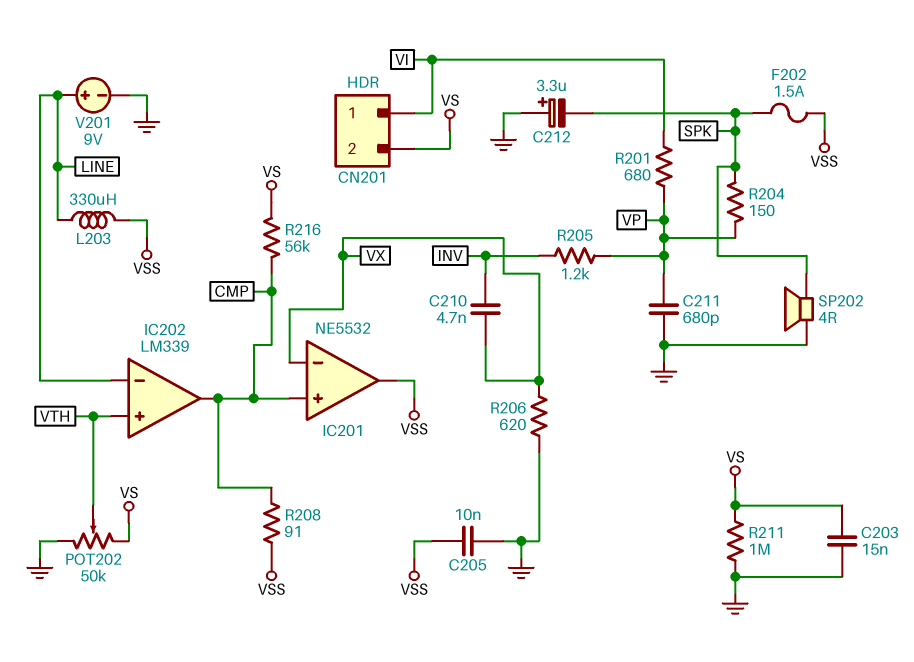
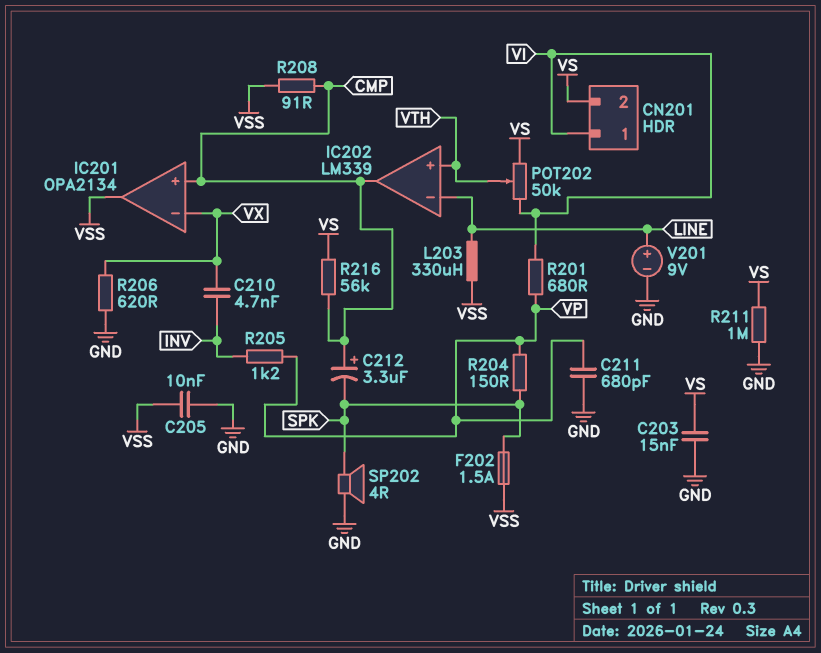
C212: 3.3uF (plus GND, minus SPK) -> 3.3uF (plus CMP, minus SPK)
IC201: NE5532 -> OPA2134
POT202: 50k (GND, VS, wiper VTH) -> 50k (VI, VS, wiper VTH)

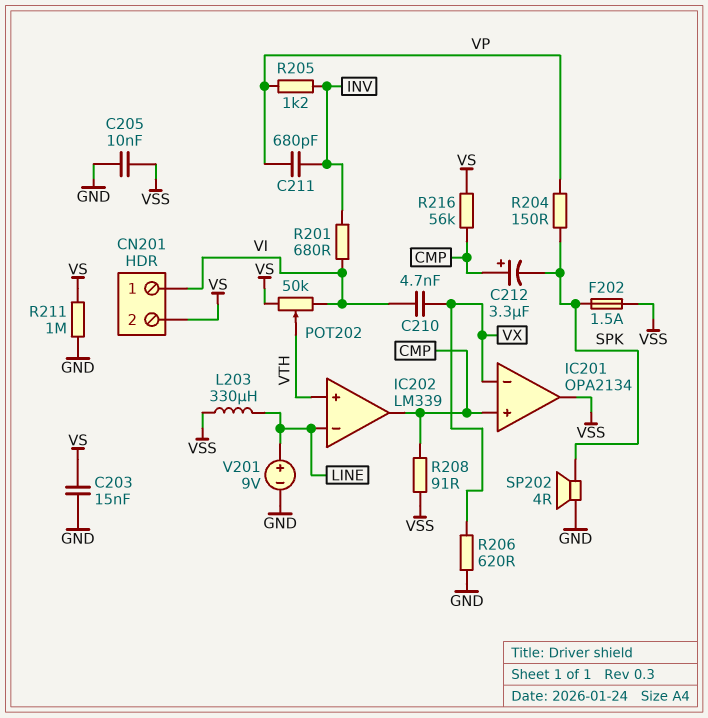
C210: 4.7nF (INV, VX) -> 4.7nF (VI, VX)
C211: 680pF (GND, VP) -> 680pF (INV, VP)
R201: 680 (VI, VP) -> 680 (INV, VI)

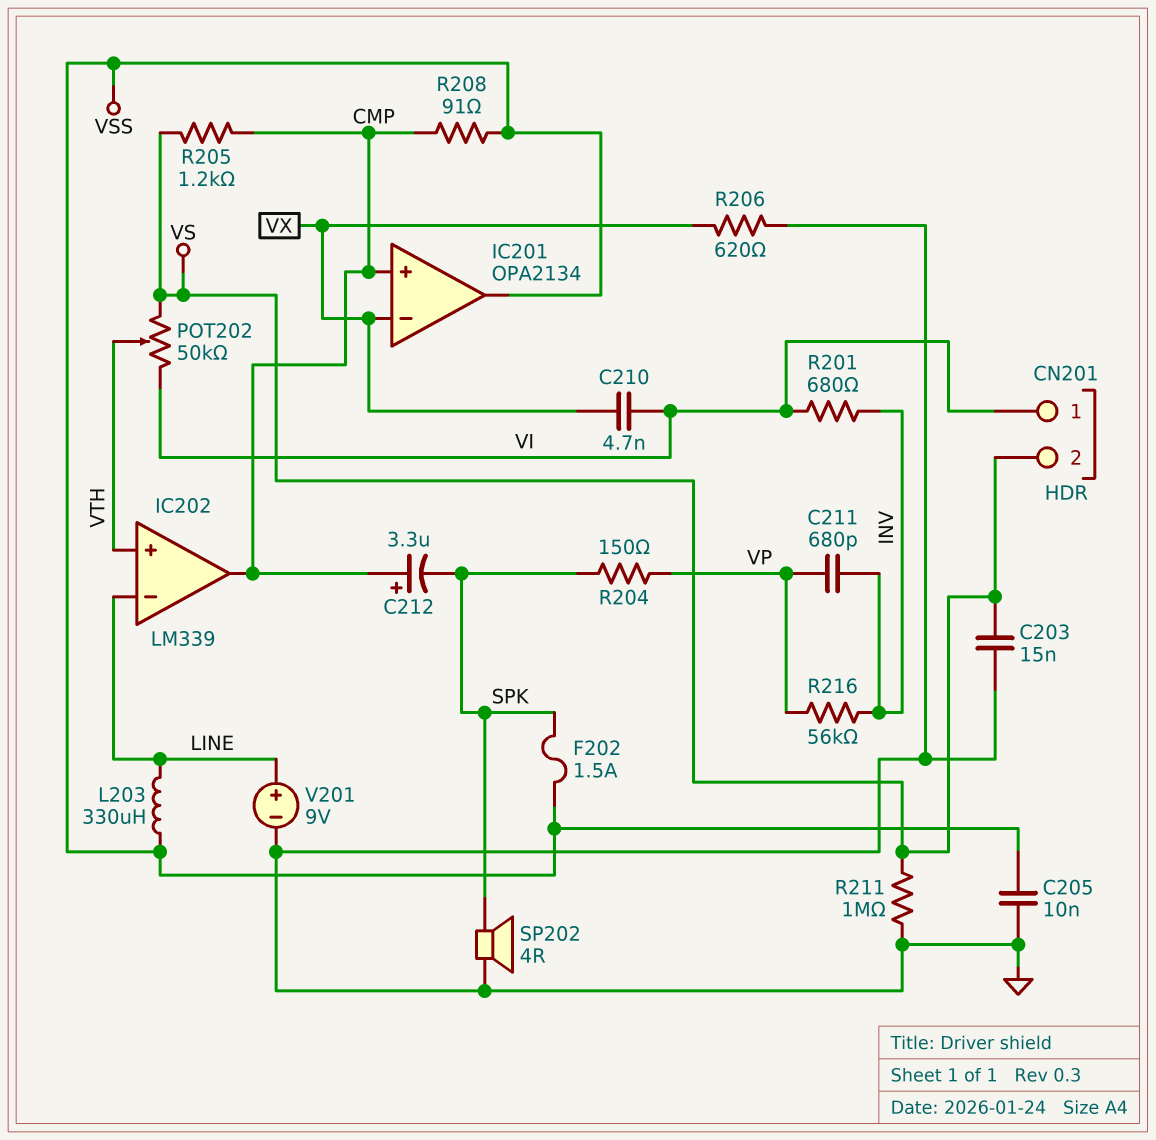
R205: 1.2k (INV, VP) -> 1.2k (CMP, VS)
R216: 56k (CMP, VS) -> 56k (INV, VP)

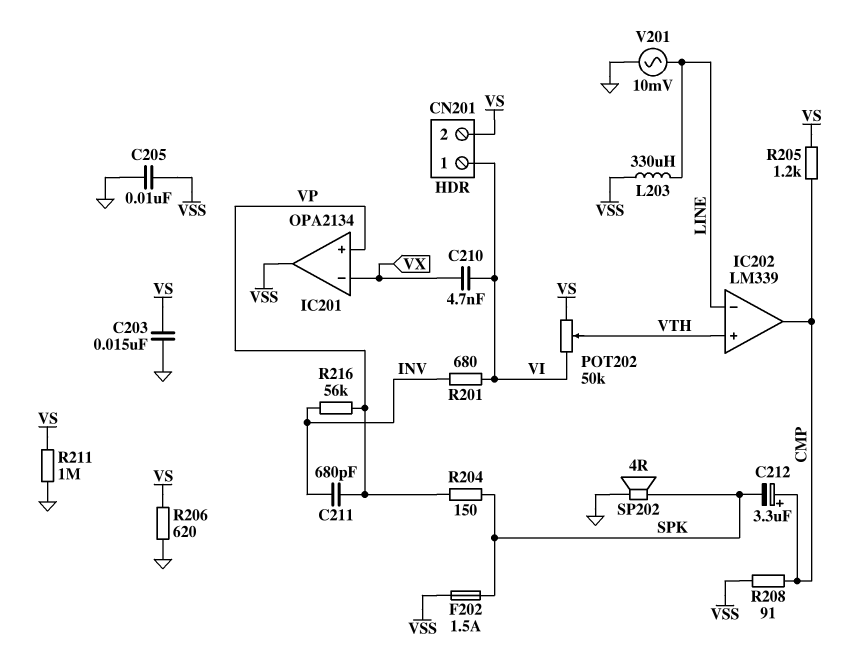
IC201 pin in+: CMP -> VP
R206: 620 (GND, VX) -> 620 (GND, VS)
V201: 9V (plus LINE, minus GND) -> AC 10mV (GND, LINE)

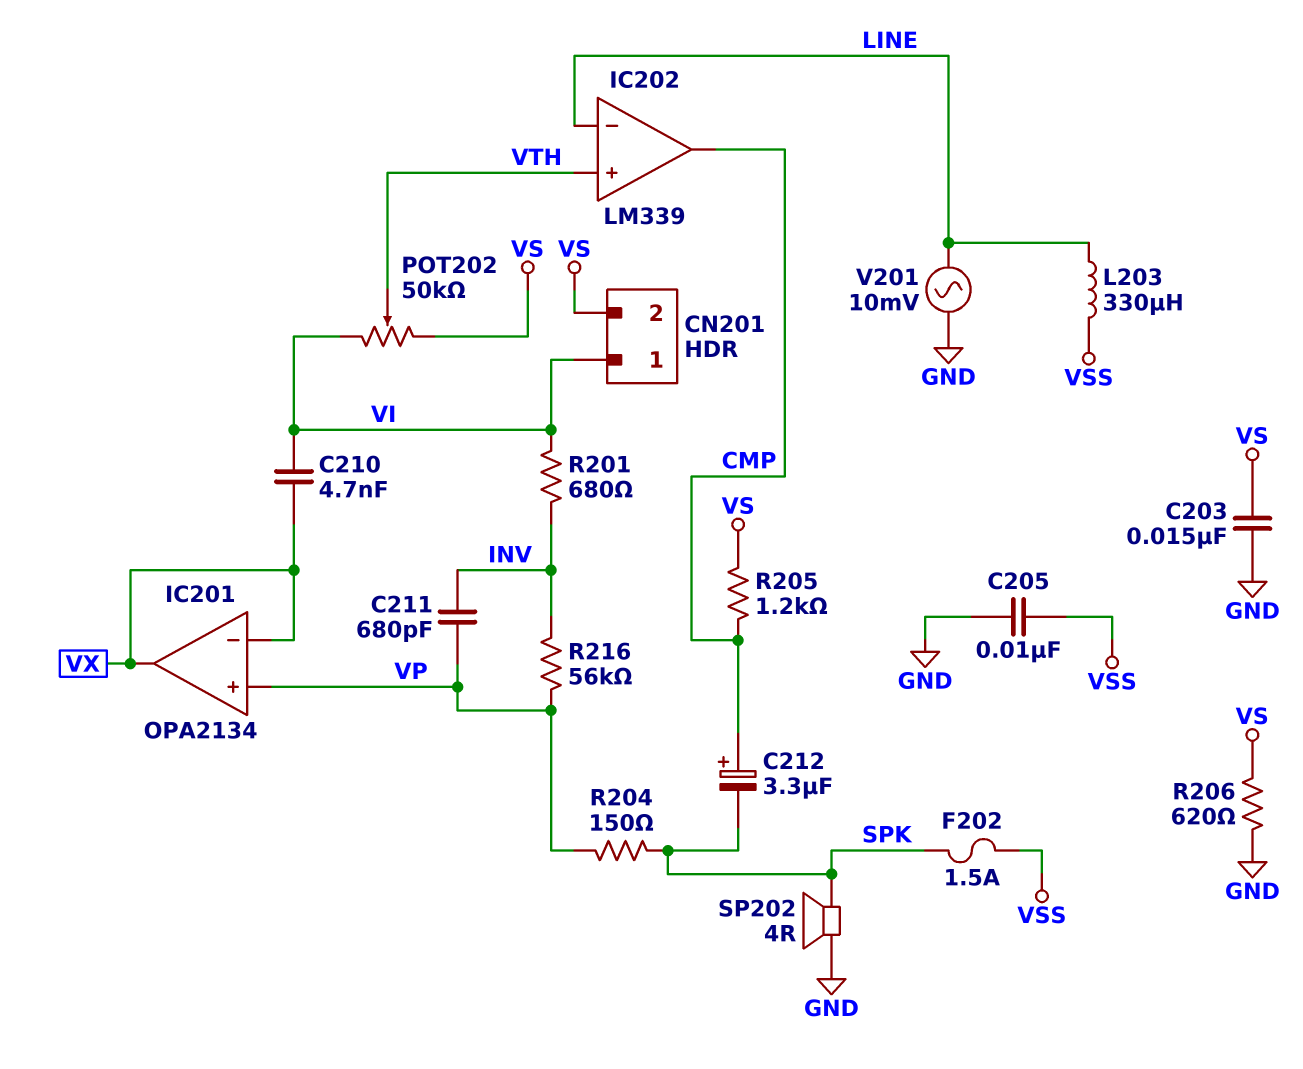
IC201 pin out: VSS -> VX
R208: 91 (CMP, VSS) -> none
R211: 1M (GND, VS) -> none

